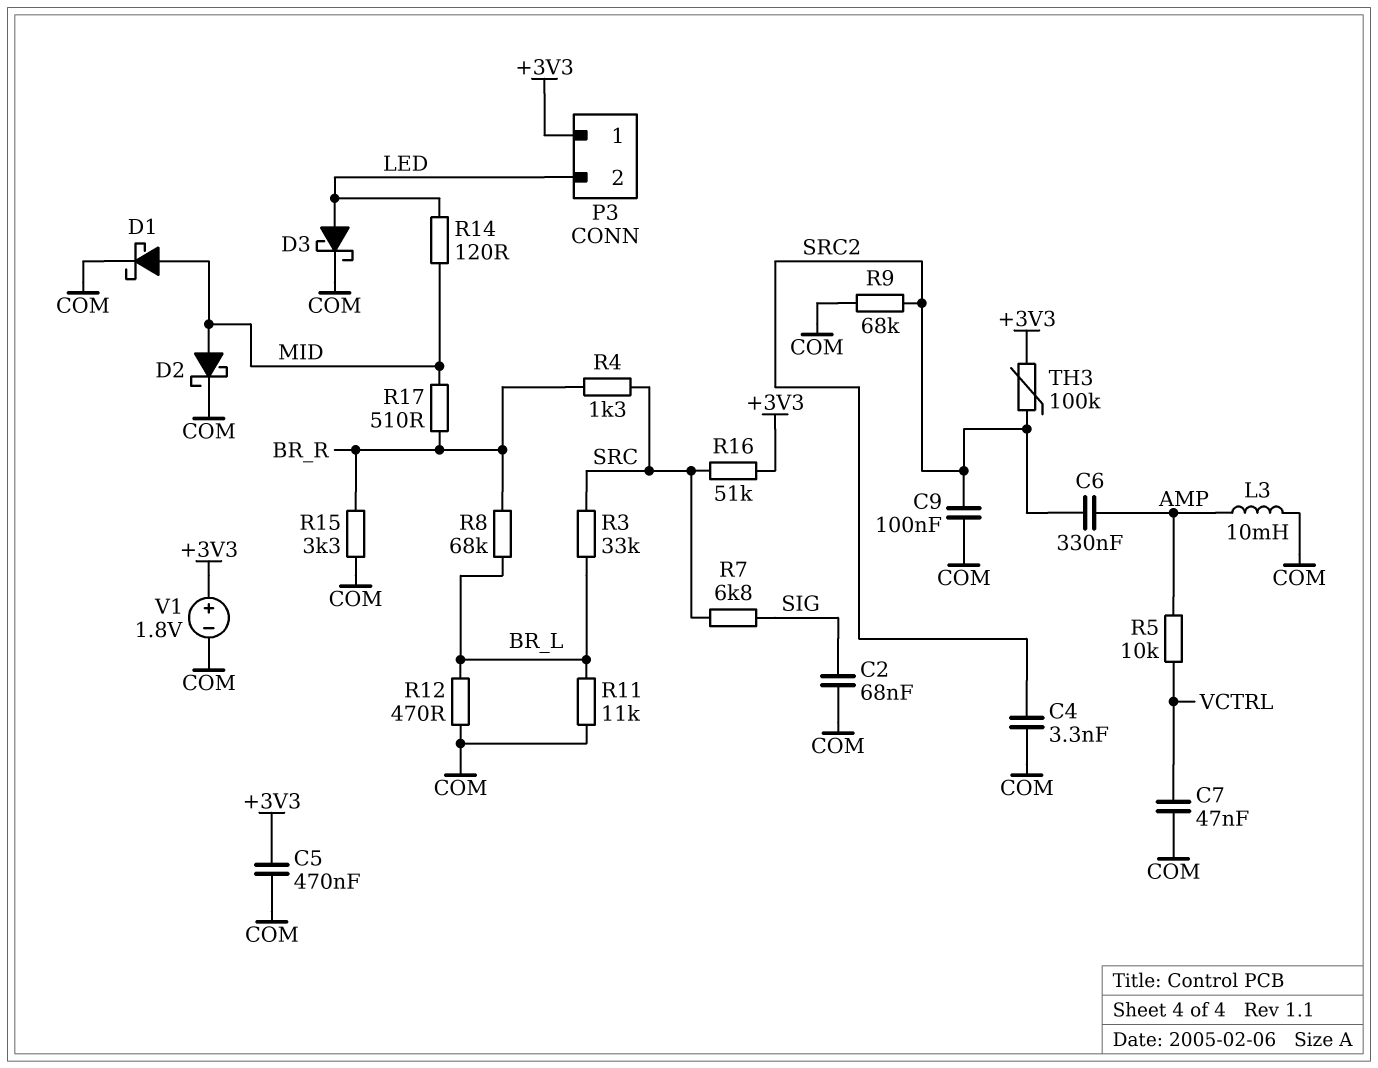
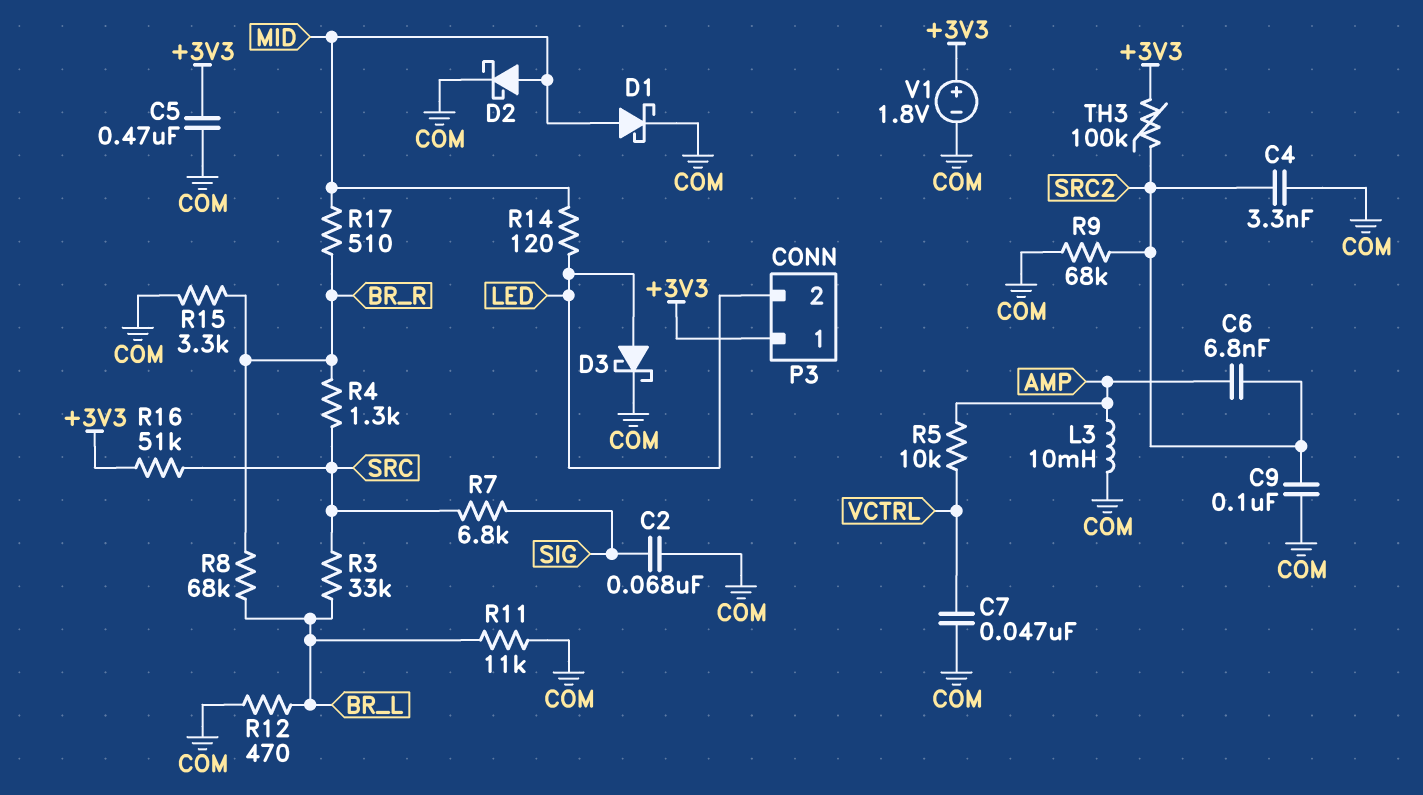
C6: 330nF (AMP, SRC2) -> 6.8nF (AMP, SRC2)

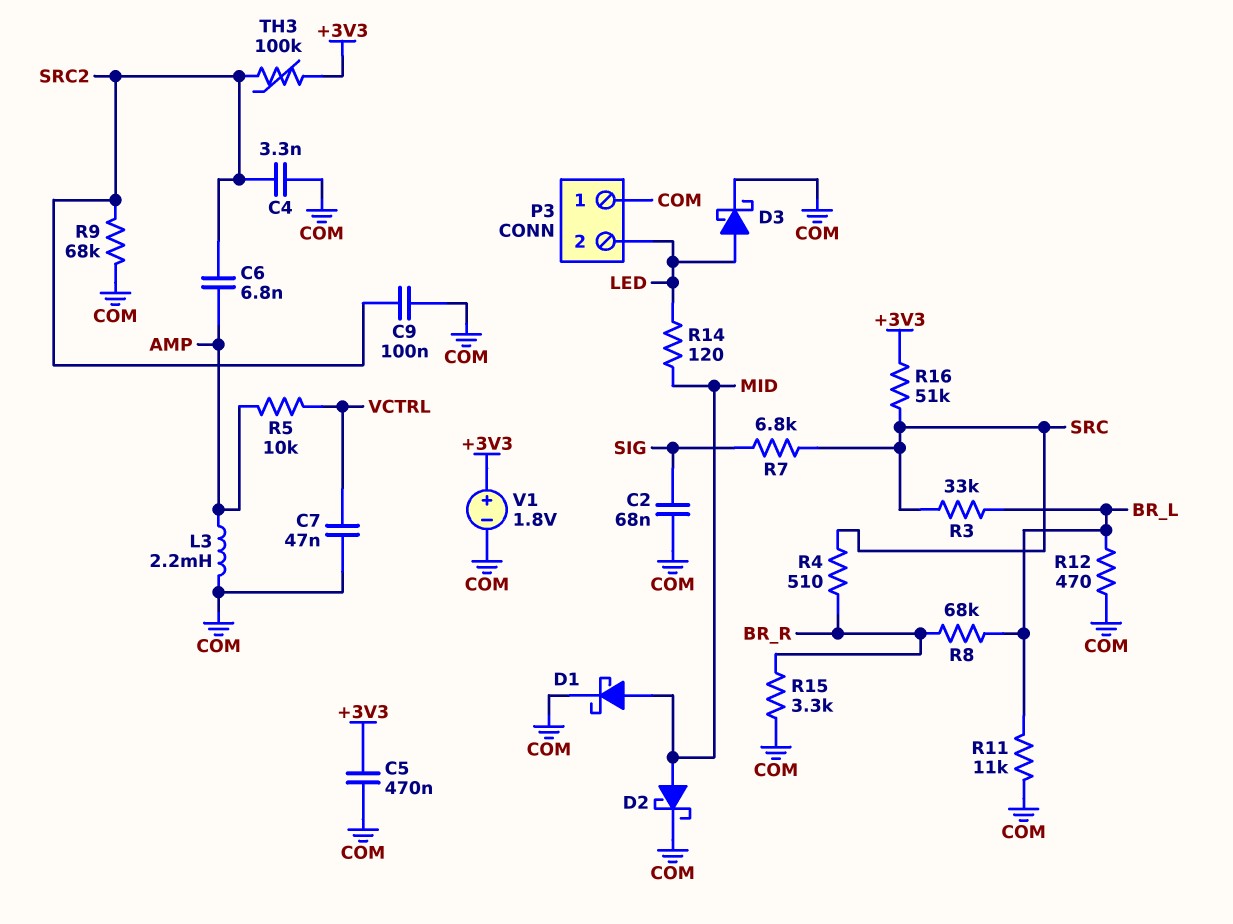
L3: 10mH (AMP, COM) -> 2.2mH (AMP, COM)
P3 pin 1: +3V3 -> COM
R4: 1.3k (BR_R, SRC) -> 510 (BR_R, SRC)
R17: 510 (BR_R, MID) -> none

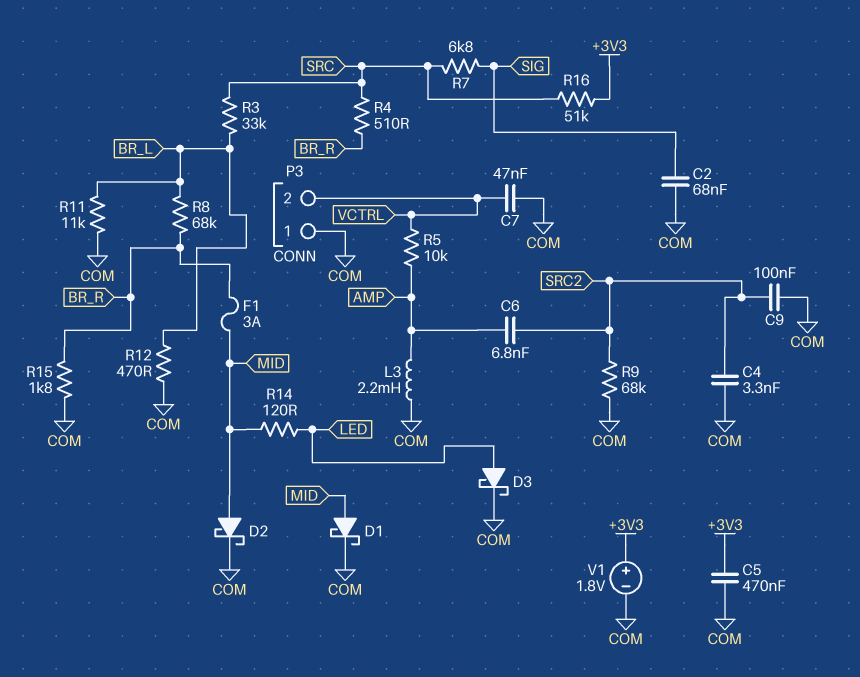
F1: none -> 3A (BR_R, MID)
P3 pin 2: LED -> VCTRL
R15: 3.3k (BR_R, COM) -> 1.8k (BR_R, COM)
TH3: 100k (+3V3, SRC2) -> none

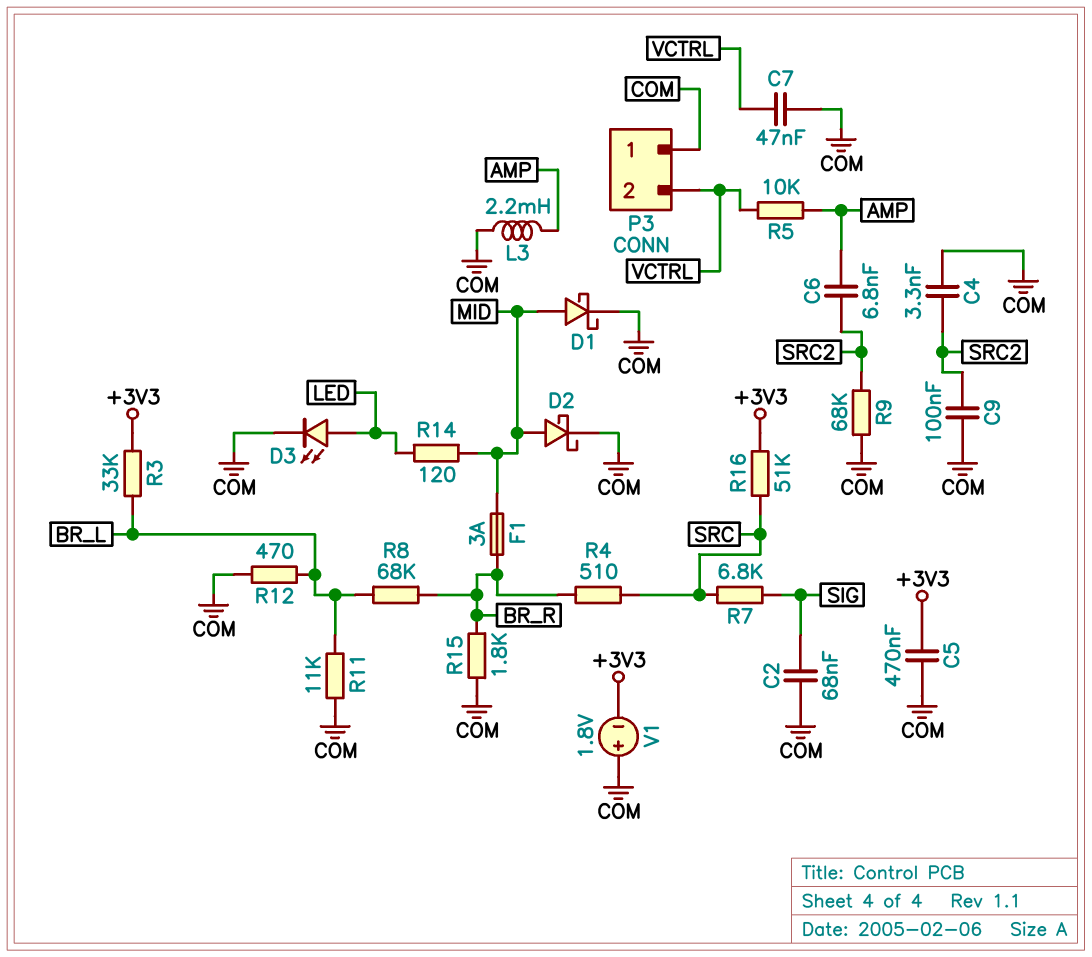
D3: schottky (A LED, K COM) -> LED (A LED, K COM)
R3: 33k (BR_L, SRC) -> 33k (+3V3, BR_L)
V1: 1.8V (plus +3V3, minus COM) -> 1.8V (plus COM, minus +3V3)

